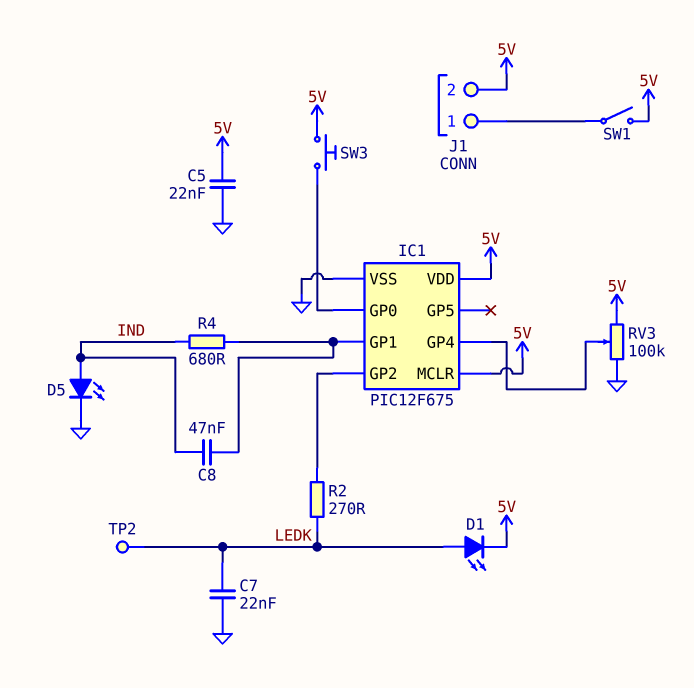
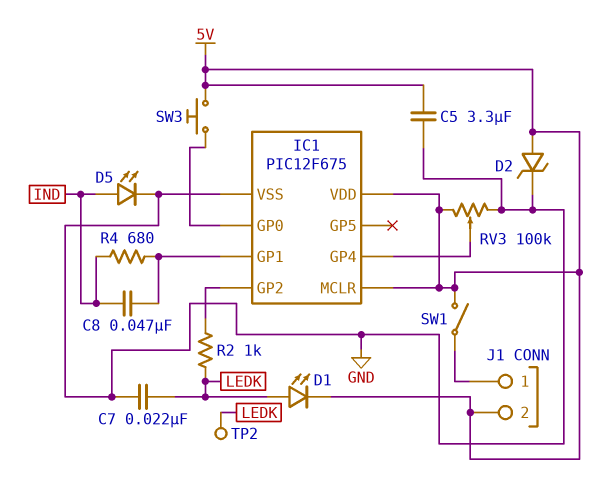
C5: 22nF (5V, GND) -> 3.3uF (5V, GND)
D2: none -> zener (A 5V, K GND)
R2: 270 (IC1/GP2, LEDK) -> 1k (IC1/GP2, LEDK)

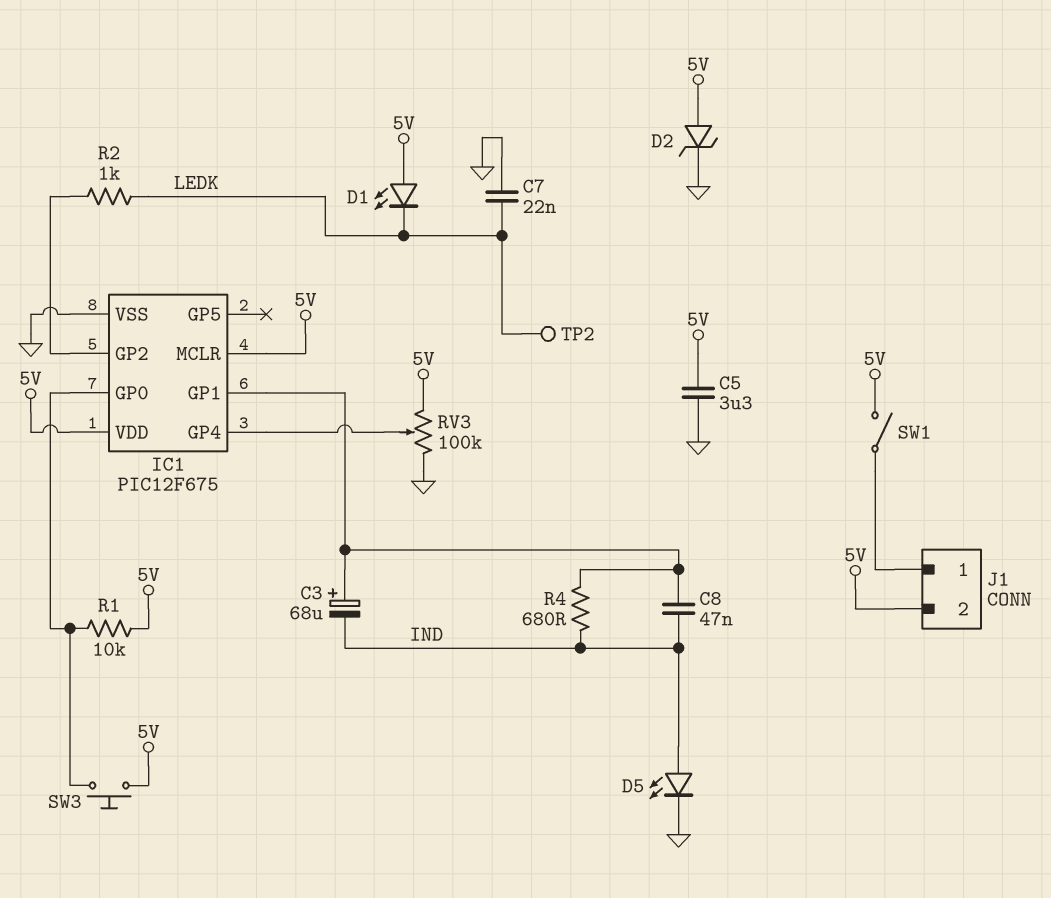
C3: none -> 68uF (plus IC1/GP1, minus IND)
D1: LED (A LEDK, K 5V) -> LED (A 5V, K LEDK)
R1: none -> 10k (5V, IC1/GP0)

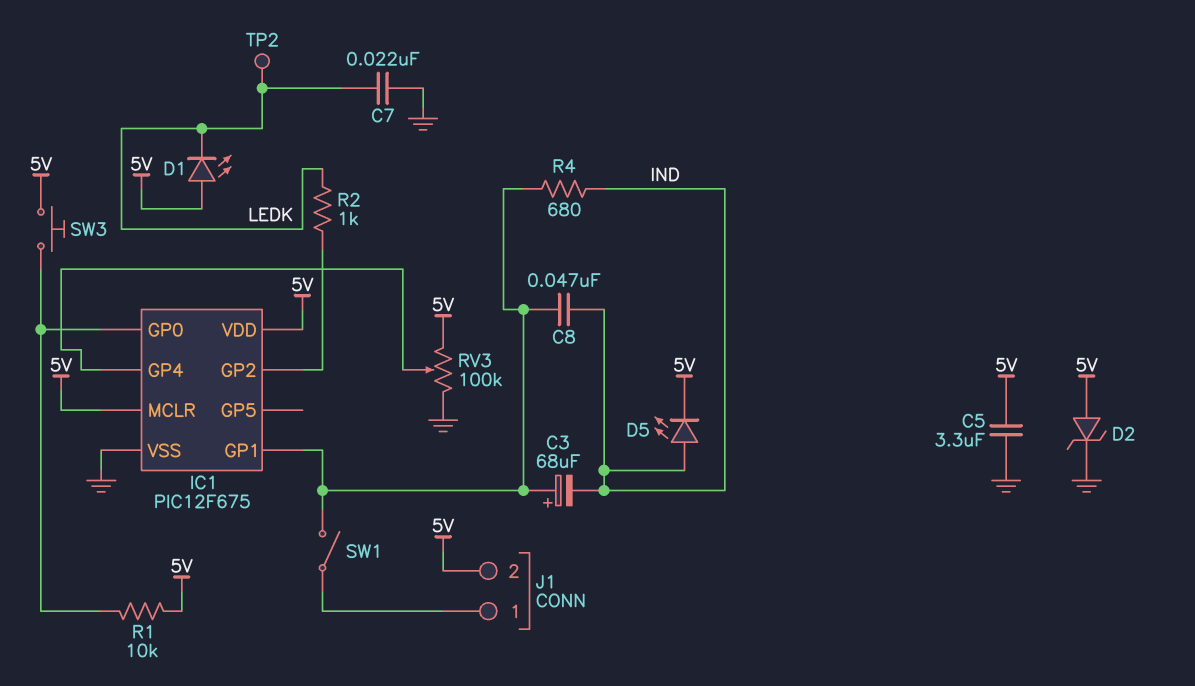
D5: LED (A IND, K GND) -> LED (A IND, K 5V)
SW1: switch (5V, J1/1) -> switch (IC1/GP1, J1/1)

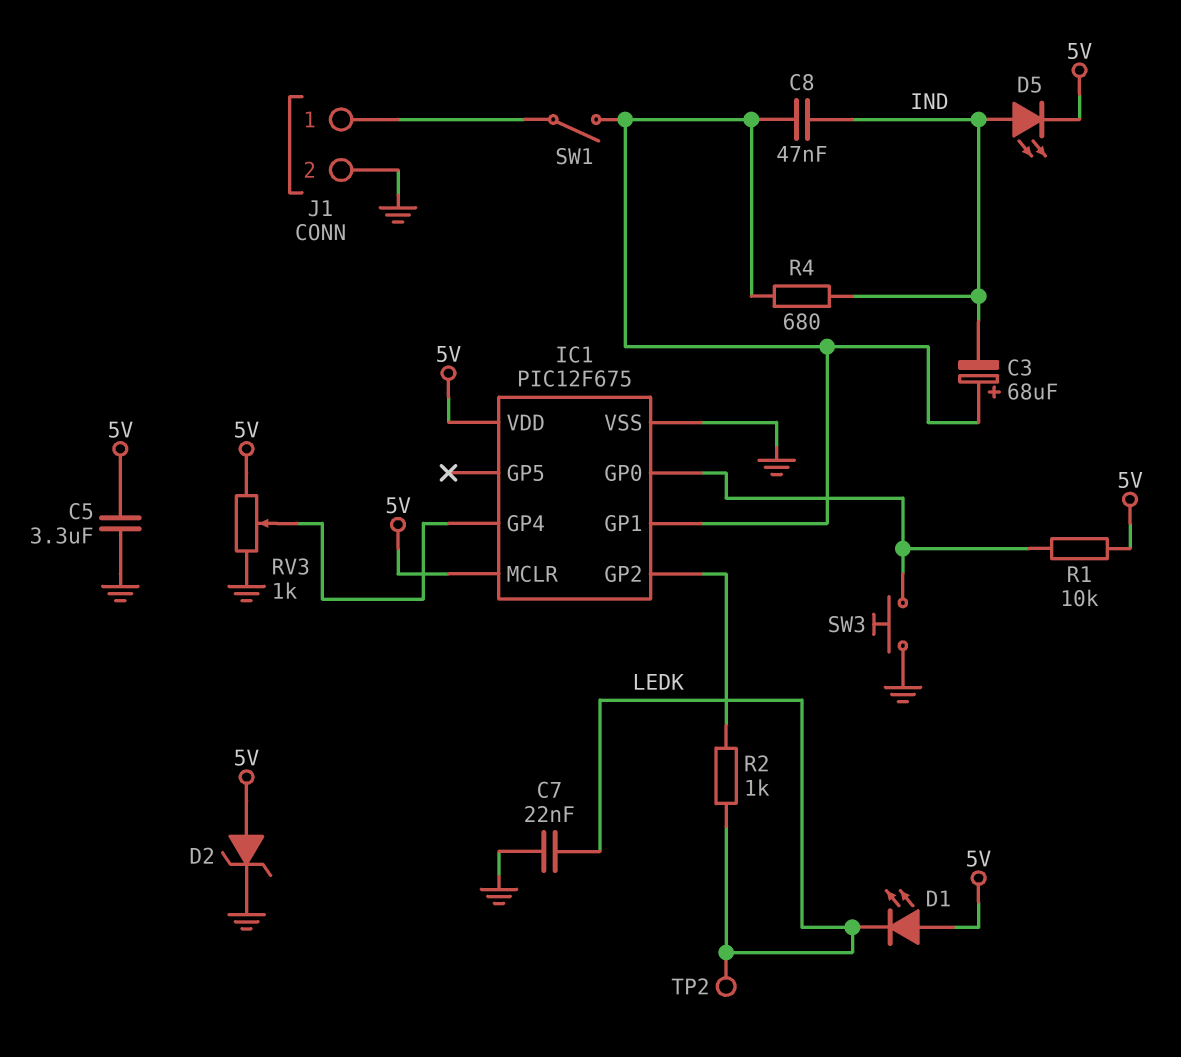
J1 pin 2: 5V -> GND
RV3: 100k (5V, GND, wiper IC1/GP4) -> 1k (5V, GND, wiper IC1/GP4)
SW3: button (5V, IC1/GP0) -> button (GND, IC1/GP0)

